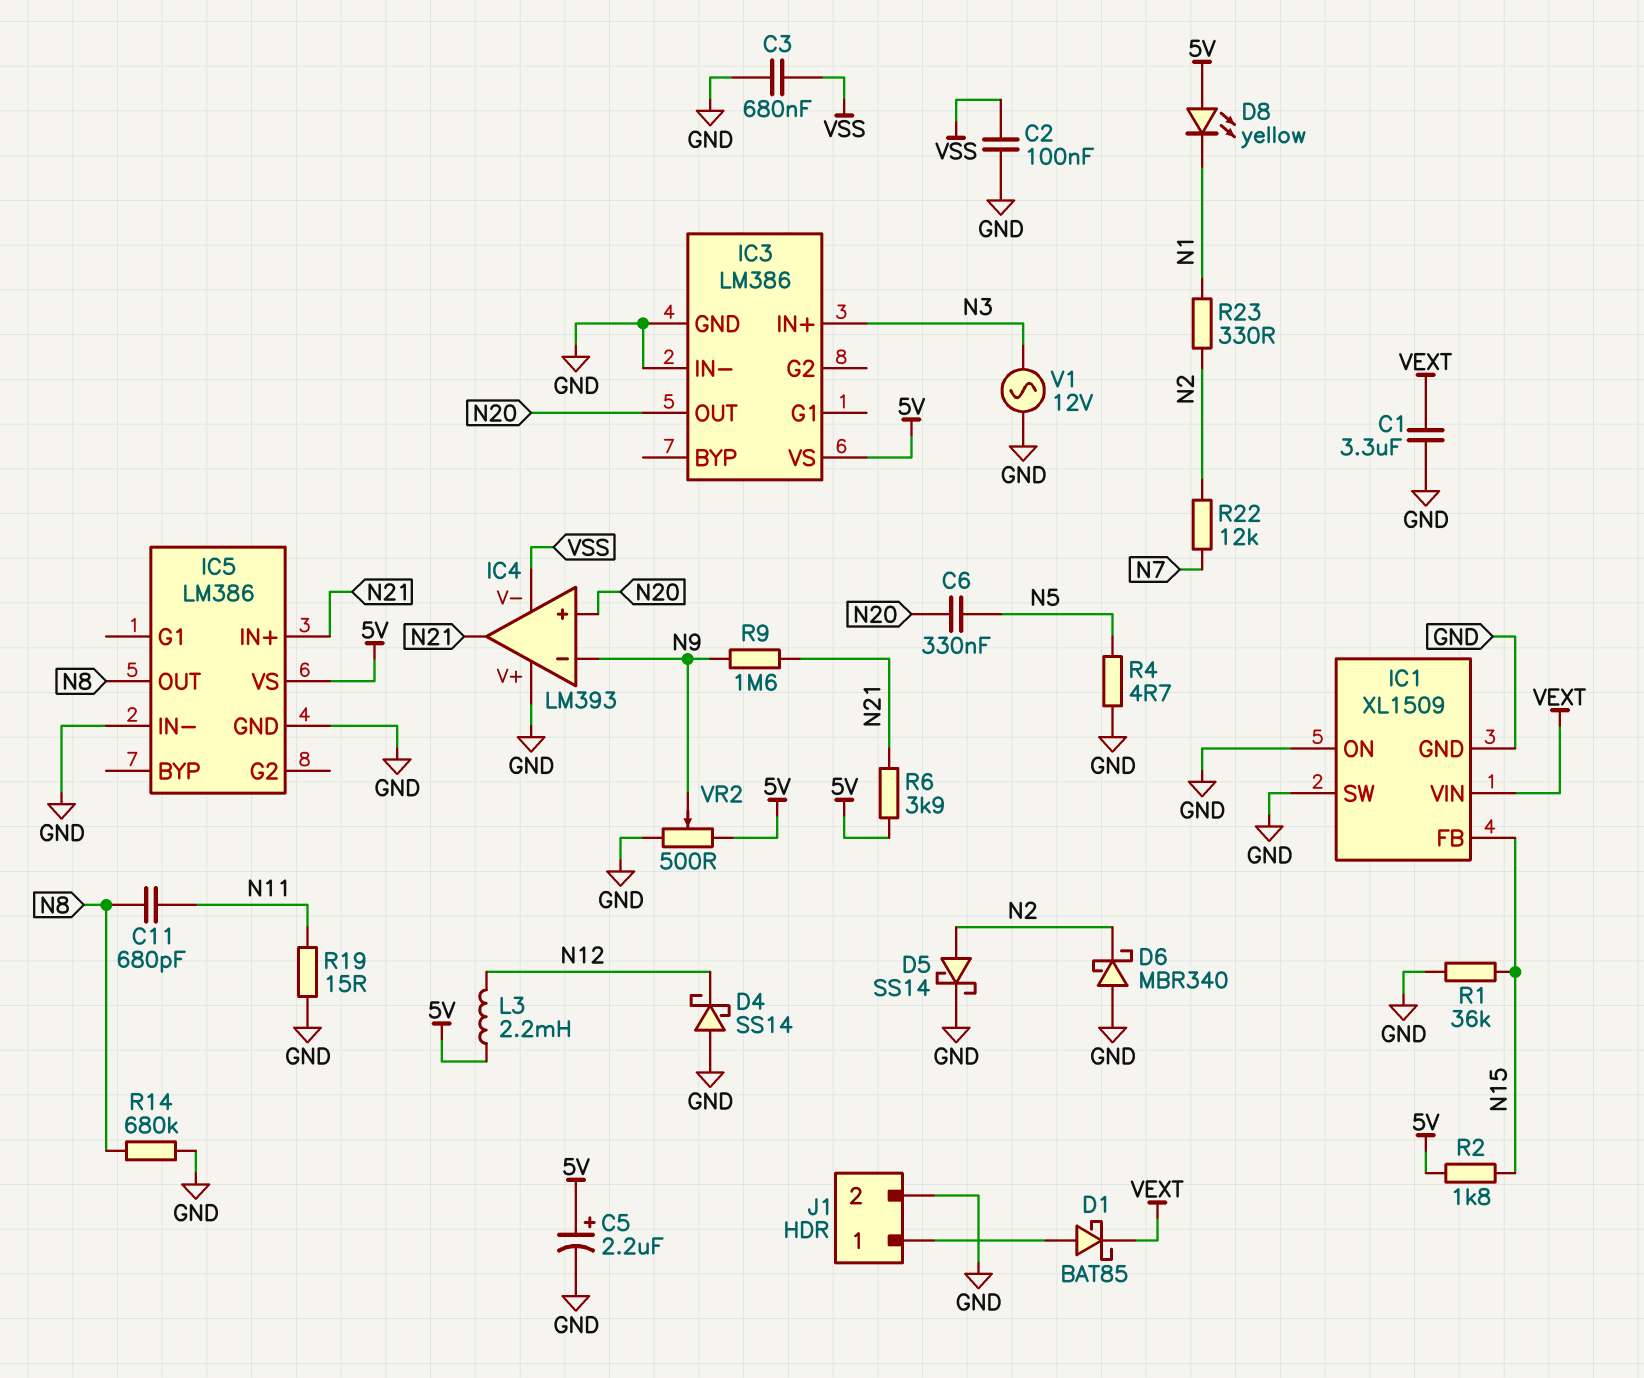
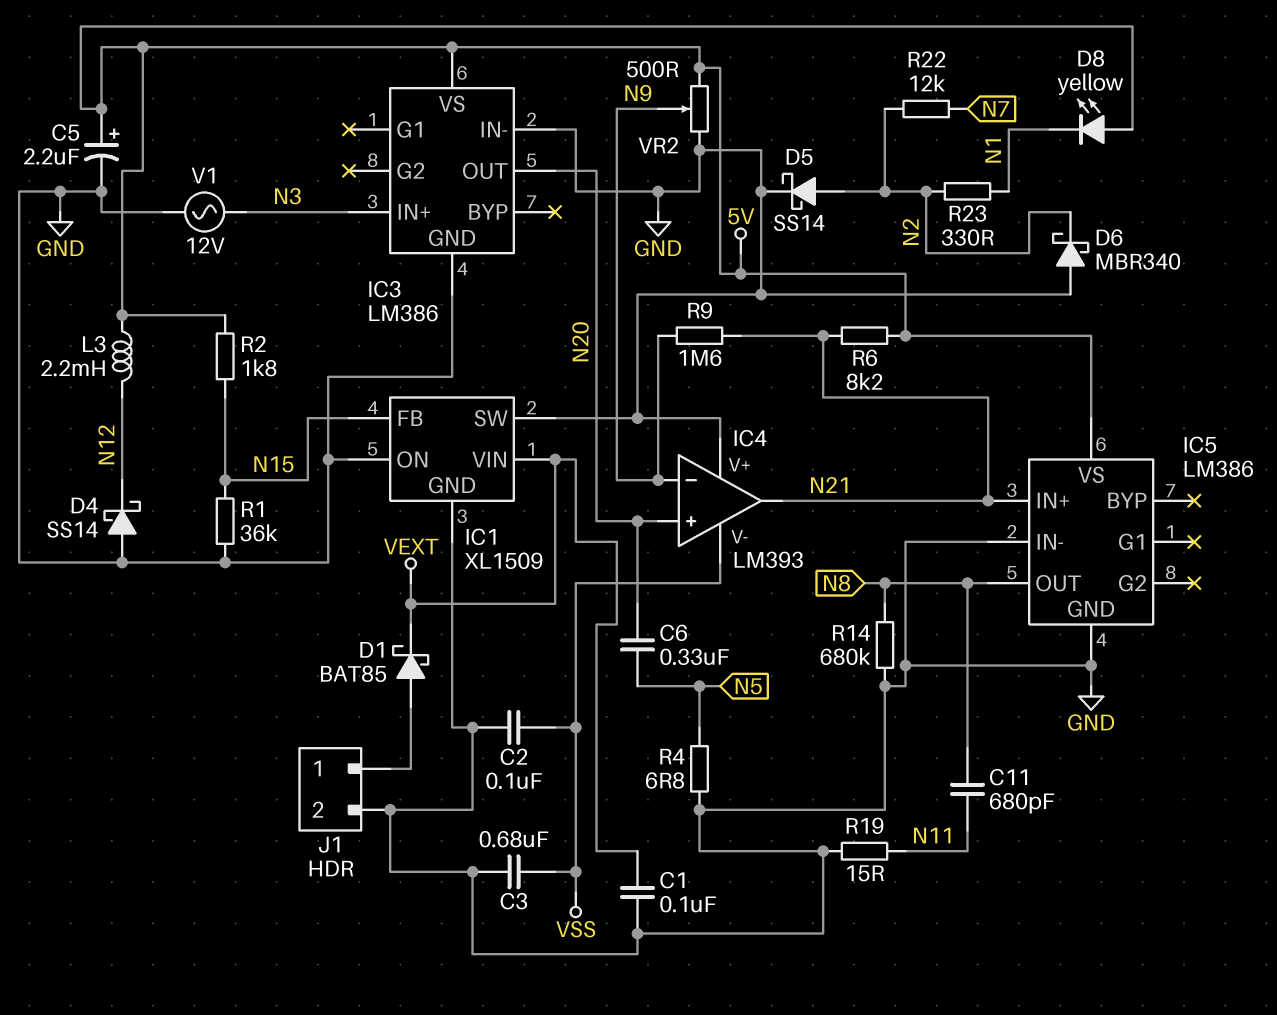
C1: 3.3uF (GND, VEXT) -> 100nF (GND, VEXT)
R4: 4.7 (GND, N5) -> 6.8 (GND, N5)
R6: 3.9k (5V, N21) -> 8.2k (5V, N21)

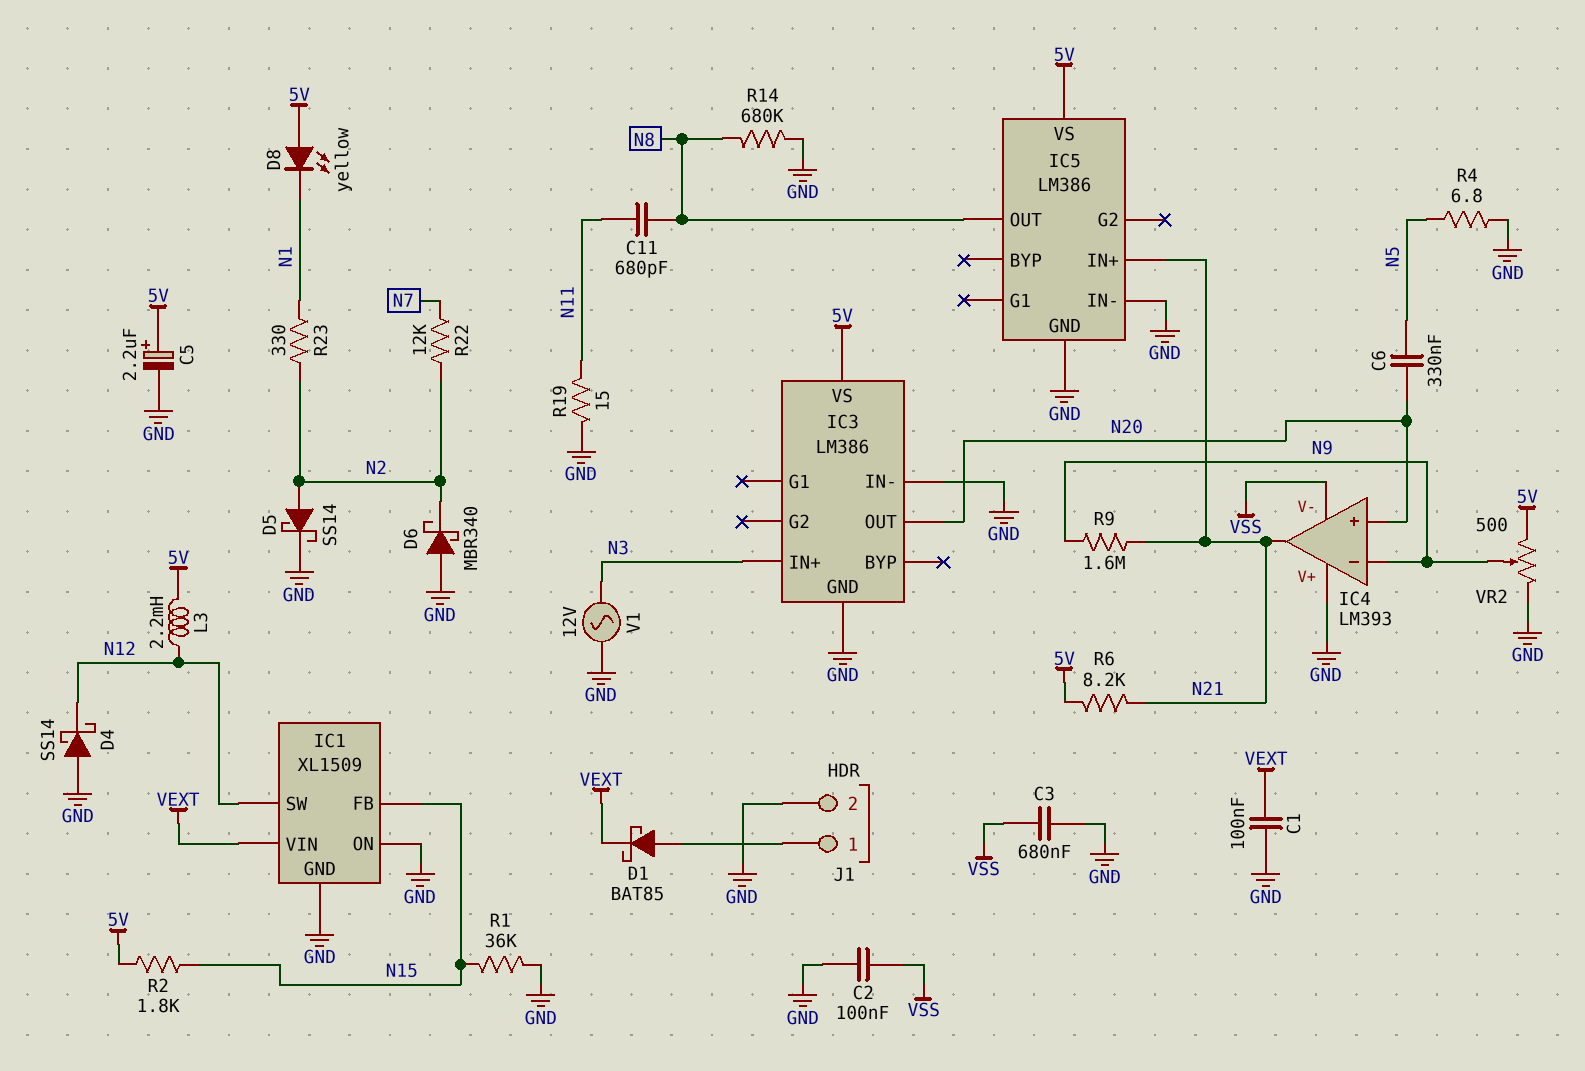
IC1 pin SW: GND -> N12

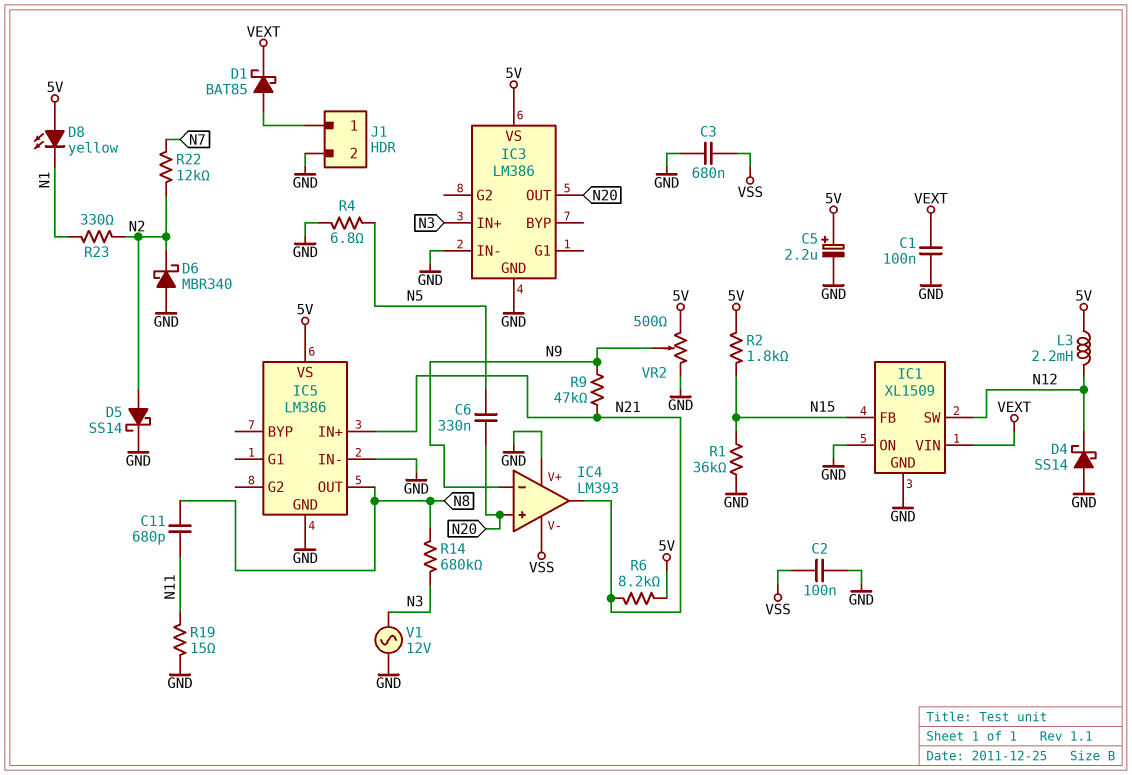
R9: 1.6M (N9, N21) -> 47k (N9, N21)
R14: 680k (GND, N8) -> 680k (N3, N8)

